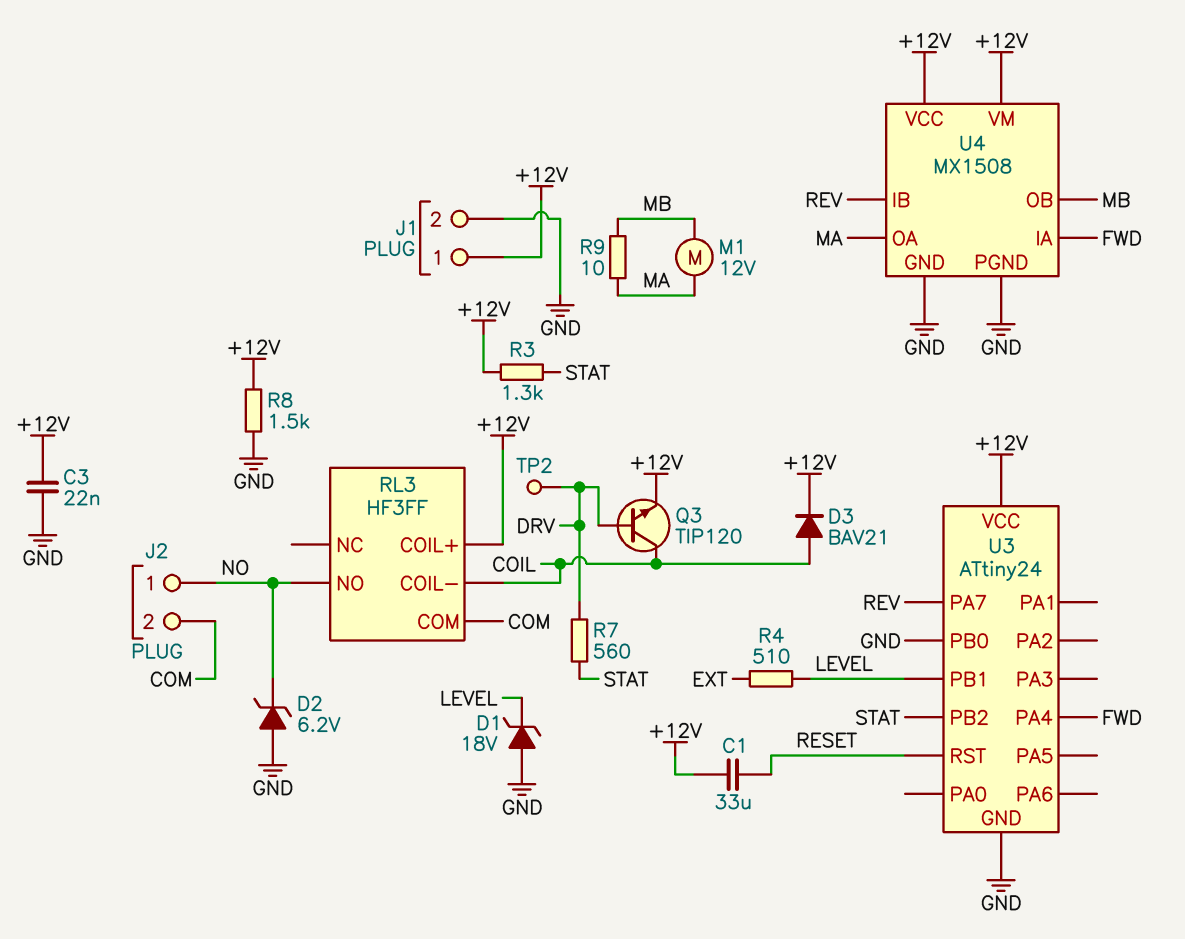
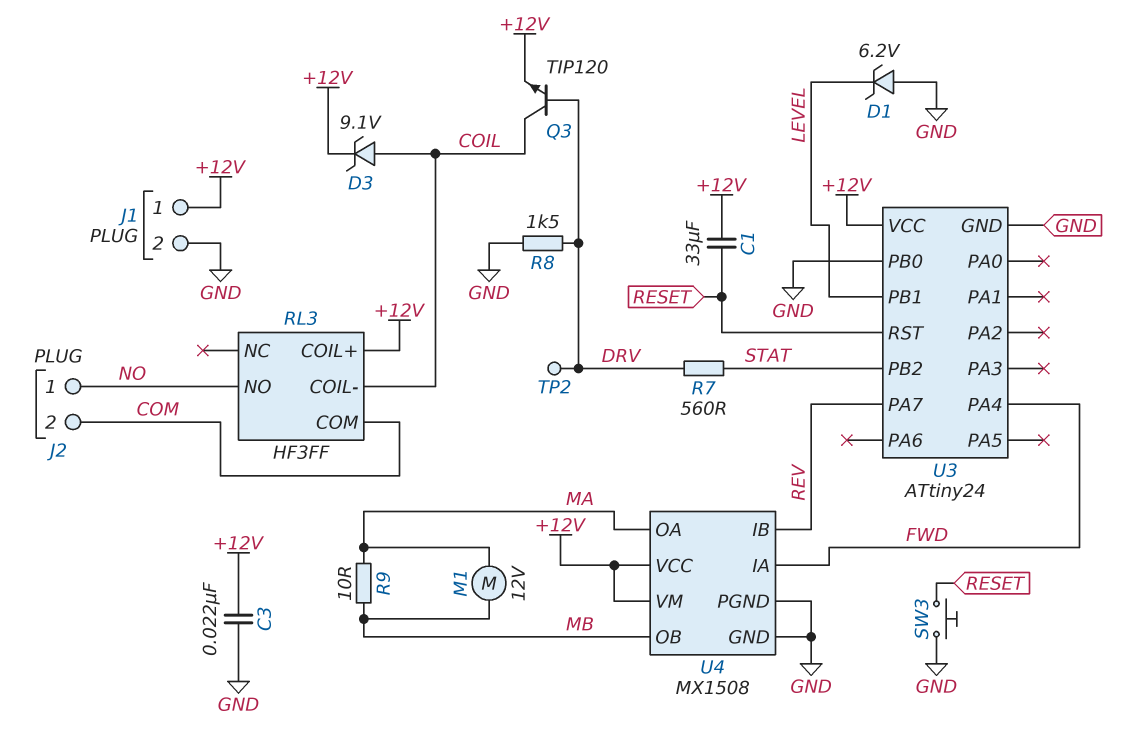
D1: zener 18V (A GND, K LEVEL) -> zener 6.2V (A GND, K LEVEL)
D2: zener 6.2V (A GND, K NO) -> none
D3: diode BAV21 (A COIL, K +12V) -> zener 9.1V (A COIL, K +12V)
R3: 1.3k (+12V, STAT) -> none
R4: 510 (EXT, LEVEL) -> none
R8: 1.5k (+12V, GND) -> 1.5k (DRV, GND)
SW3: none -> button (GND, RESET)

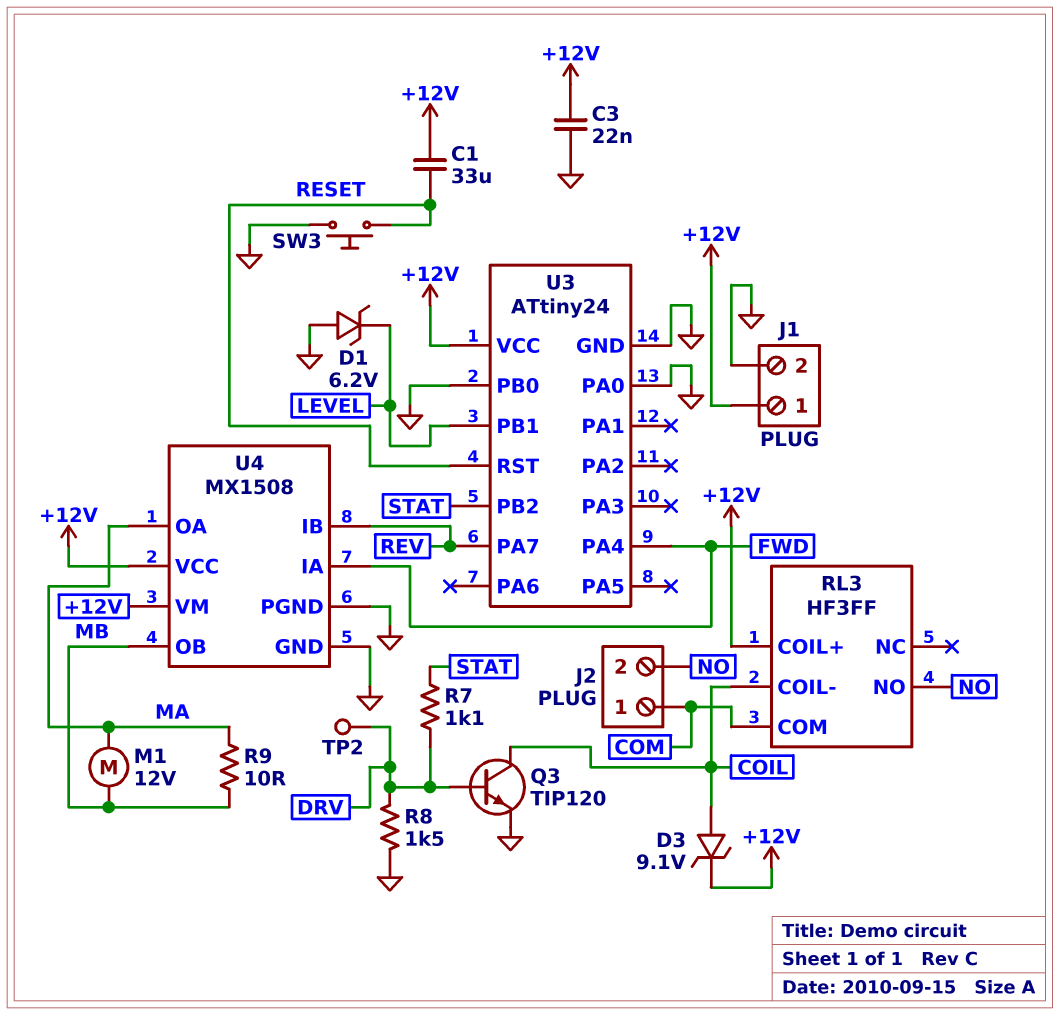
J2 pin 1: NO -> COM
J2 pin 2: COM -> NO
Q3: NPN TIP120 (B DRV, C COIL, E +12V) -> NPN TIP120 (B DRV, C COIL, E GND)
R7: 560 (DRV, STAT) -> 1.1k (DRV, STAT)
U3 pin PA0: none -> GND

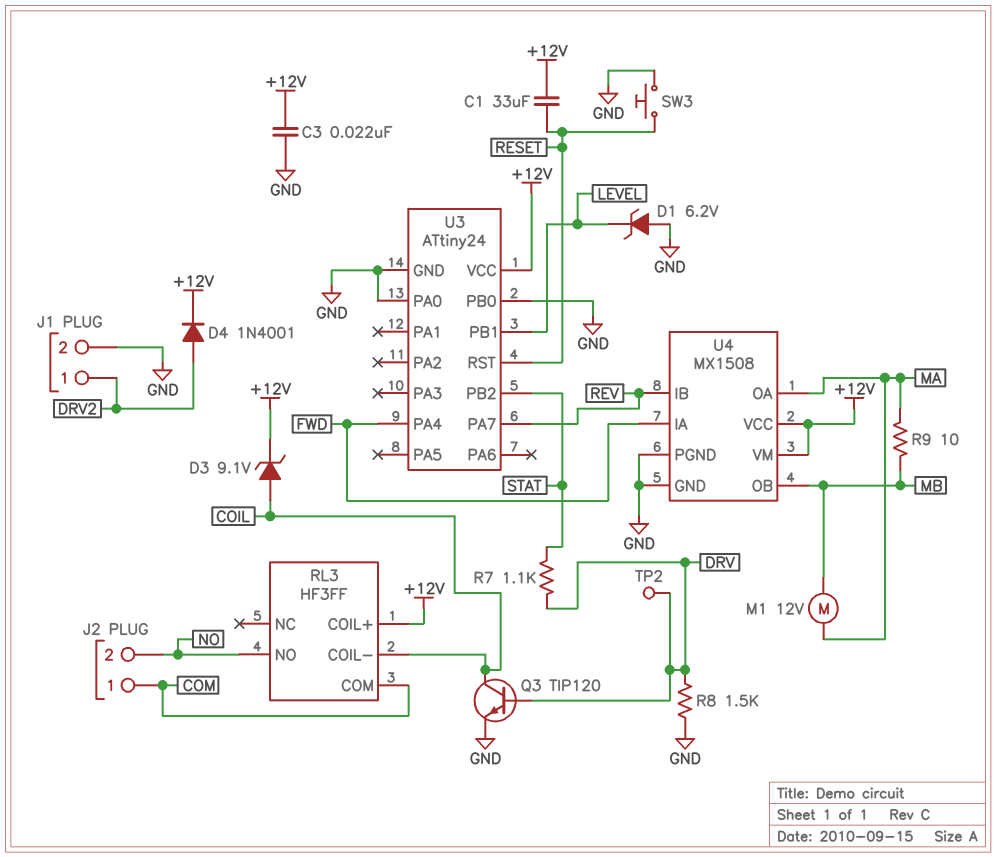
D4: none -> diode 1N4001 (A DRV2, K +12V)
J1 pin 1: +12V -> DRV2

